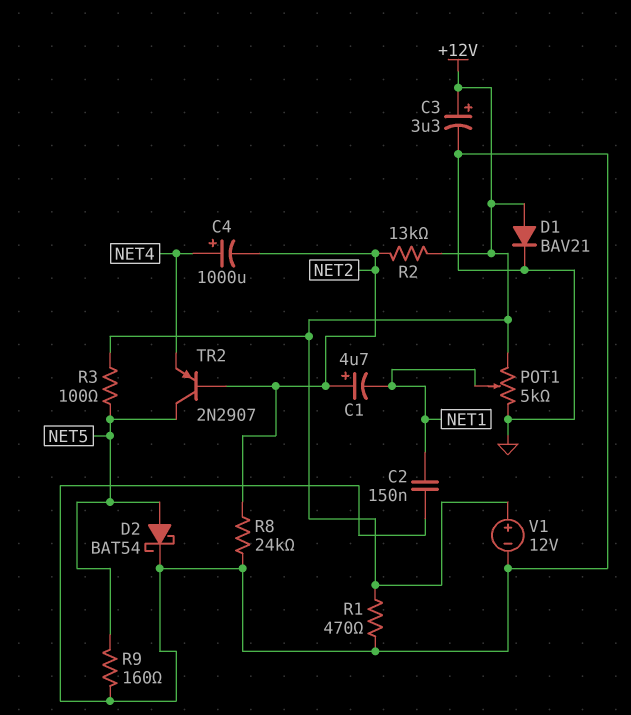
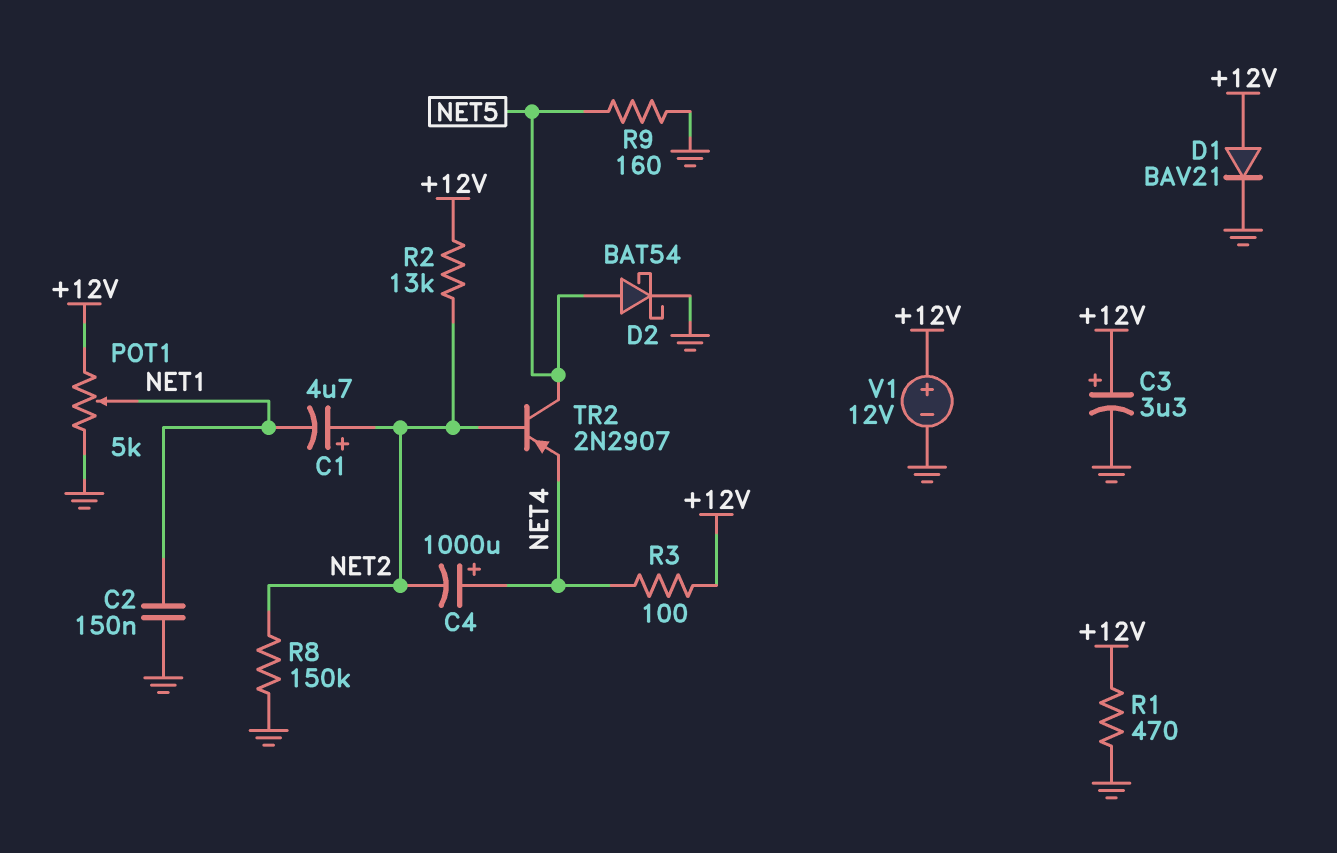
R3: 100 (+12V, NET5) -> 100 (+12V, NET4)
R8: 24k (GND, NET2) -> 150k (GND, NET2)

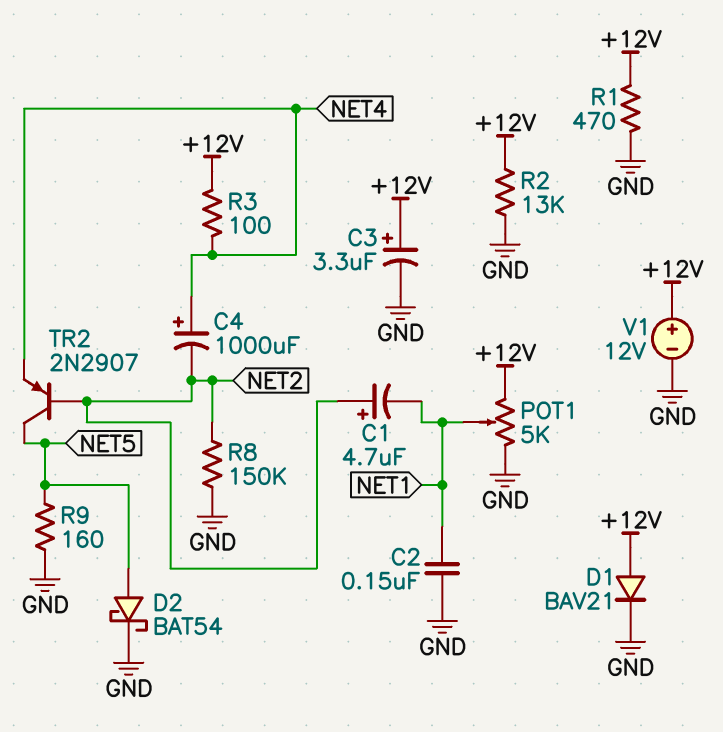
R2: 13k (+12V, NET2) -> 13k (+12V, GND)

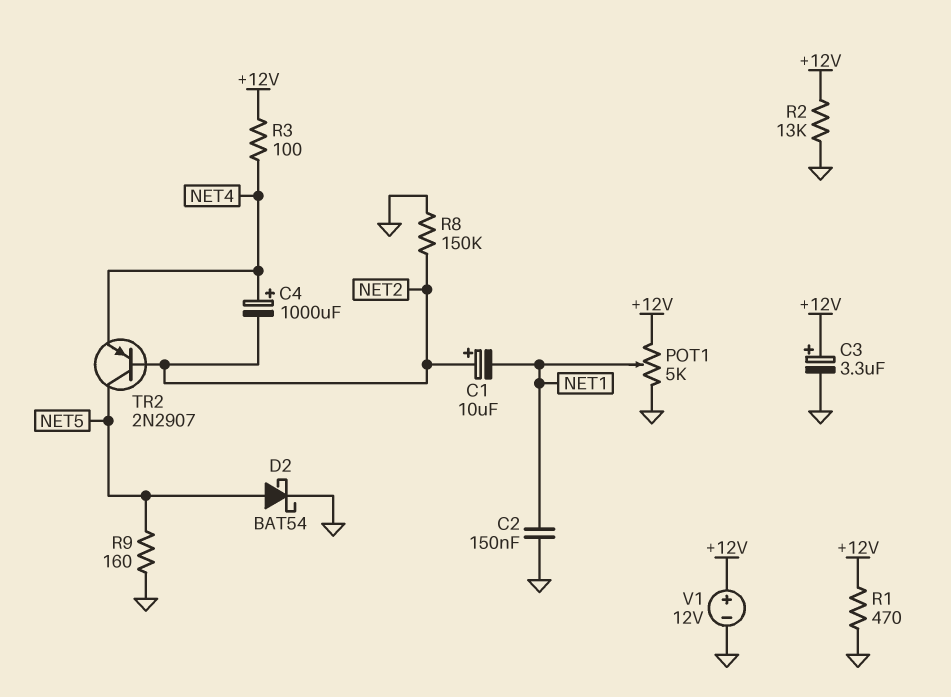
C1: 4.7uF (plus NET2, minus NET1) -> 10uF (plus NET2, minus NET1)
D1: diode BAV21 (A +12V, K GND) -> none

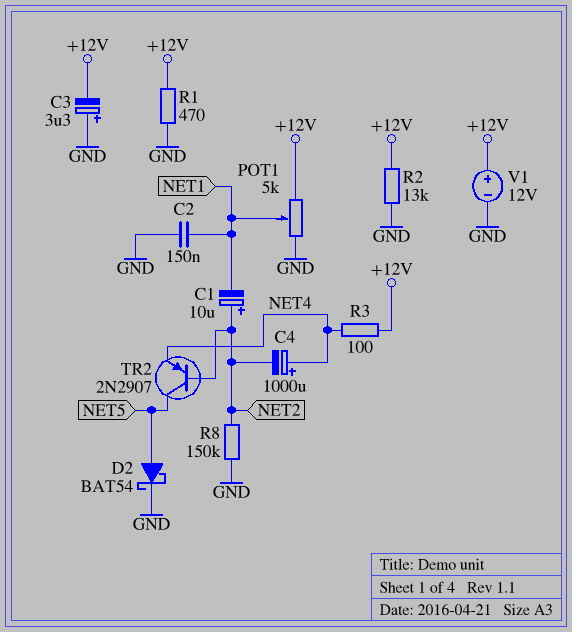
C3: 3.3uF (plus +12V, minus GND) -> 3.3uF (plus GND, minus +12V)
R9: 160 (GND, NET5) -> none

